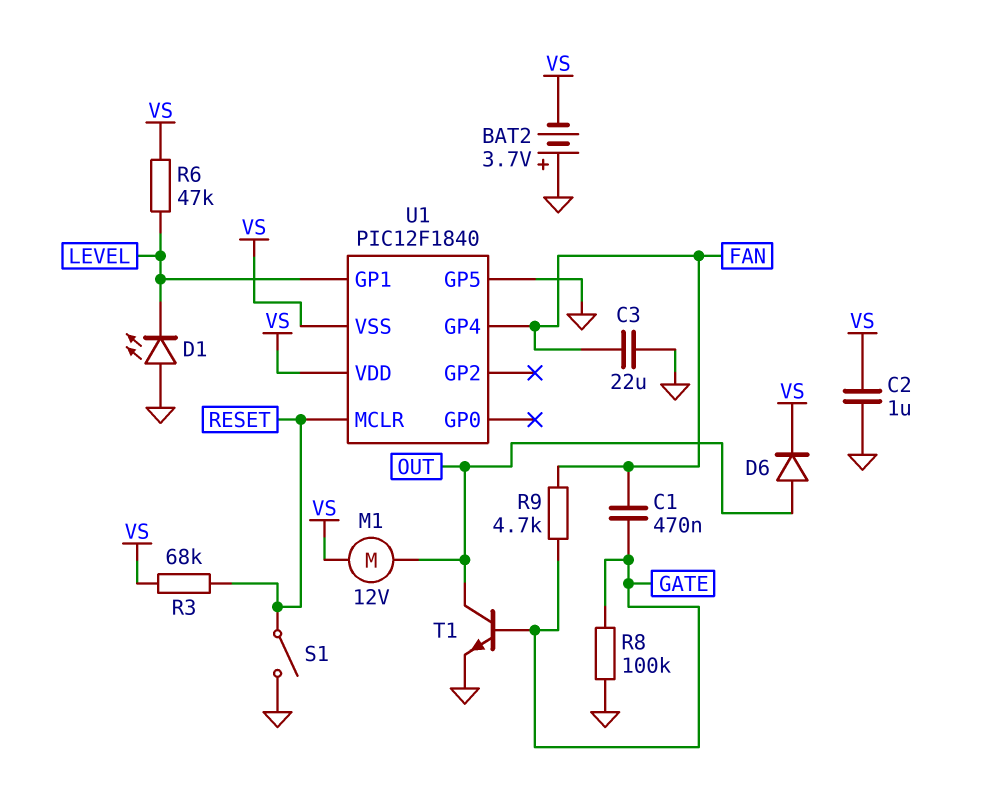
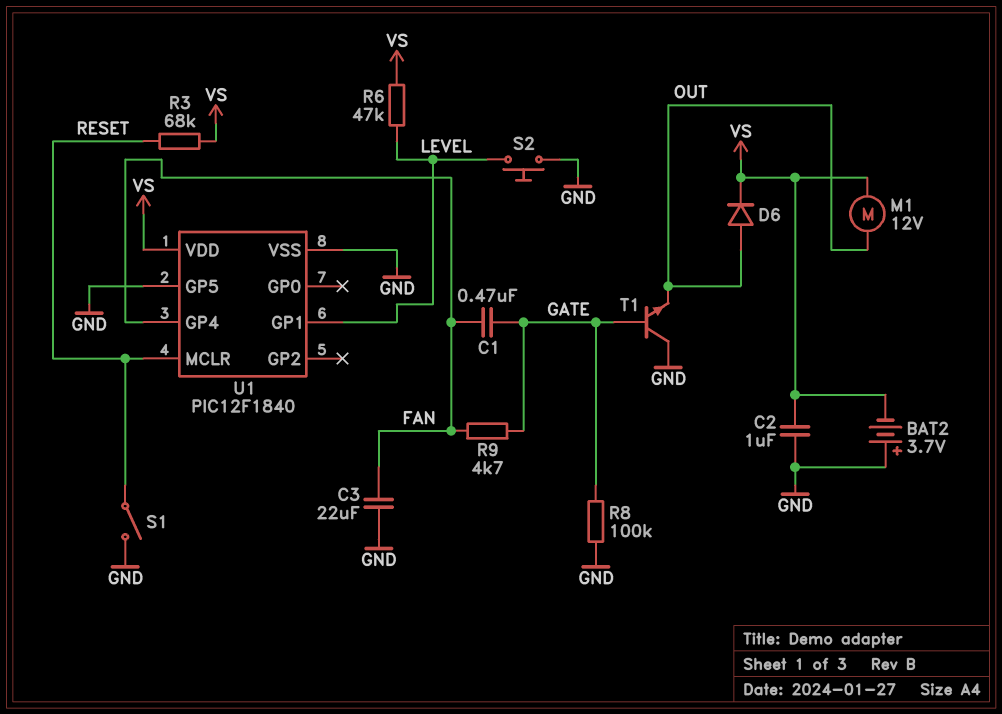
D1: LED (A GND, K LEVEL) -> none
S2: none -> button (GND, LEVEL)
T1: NPN (B GATE, C OUT, E GND) -> NPN (B GATE, C GND, E OUT)
U1 pin VSS: VS -> GND

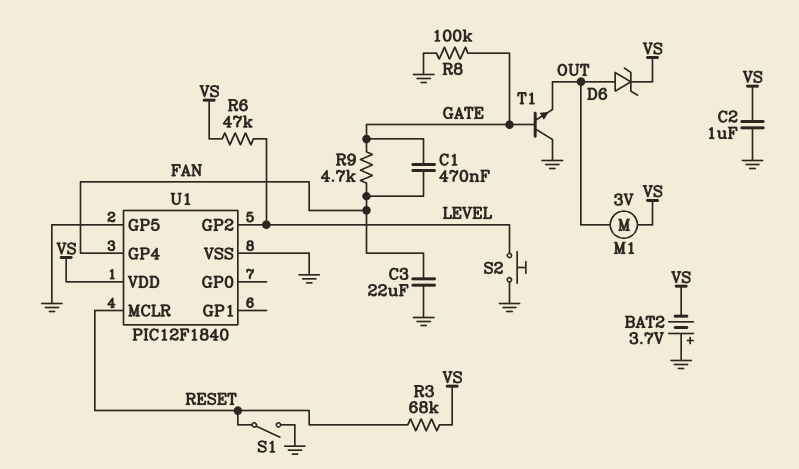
D6: diode (A OUT, K VS) -> zener (A OUT, K VS)
M1: motor 12V (OUT, VS) -> motor 3V (OUT, VS)
U1 pin GP1: LEVEL -> none
U1 pin GP2: none -> LEVEL

